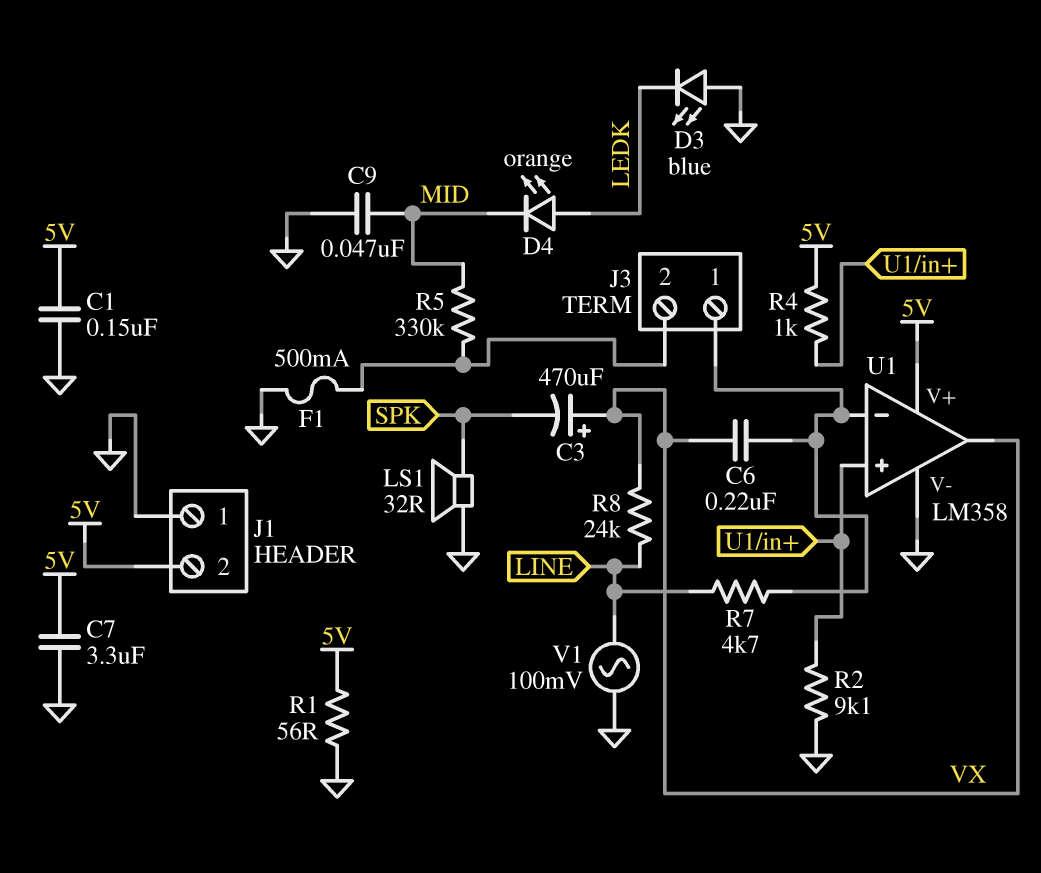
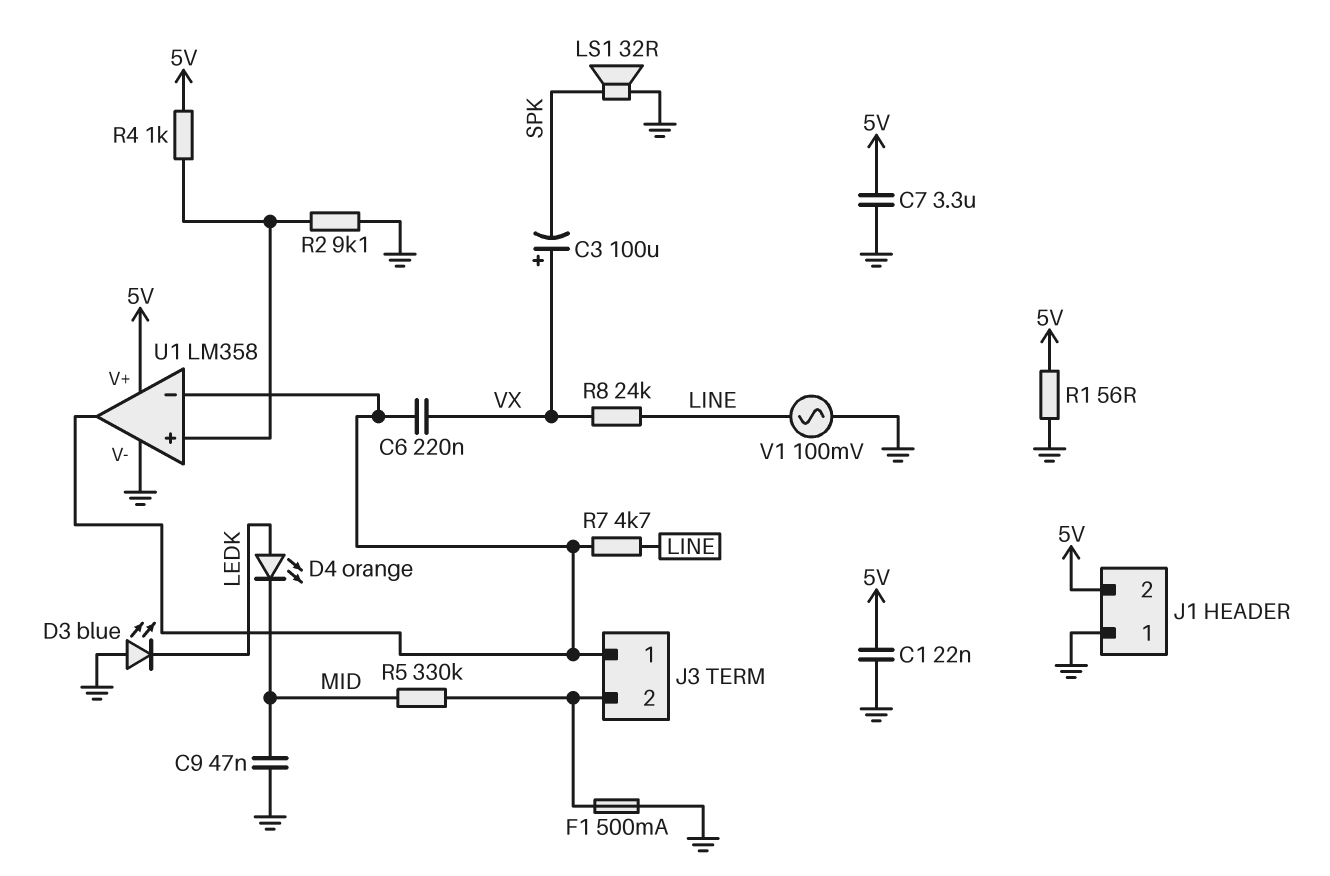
C1: 150nF (5V, GND) -> 22nF (5V, GND)
C3: 470uF (plus VX, minus SPK) -> 100uF (plus VX, minus SPK)
U1 pin out: VX -> J3/1

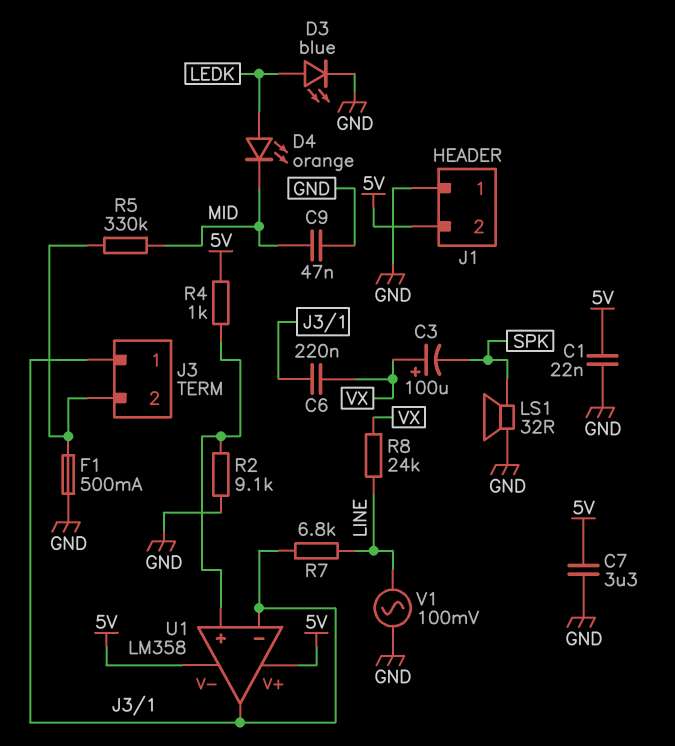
D3: LED blue (A GND, K LEDK) -> LED blue (A LEDK, K GND)
R1: 56 (5V, GND) -> none
R7: 4.7k (J3/1, LINE) -> 6.8k (J3/1, LINE)
U1 pin V-: GND -> 5V

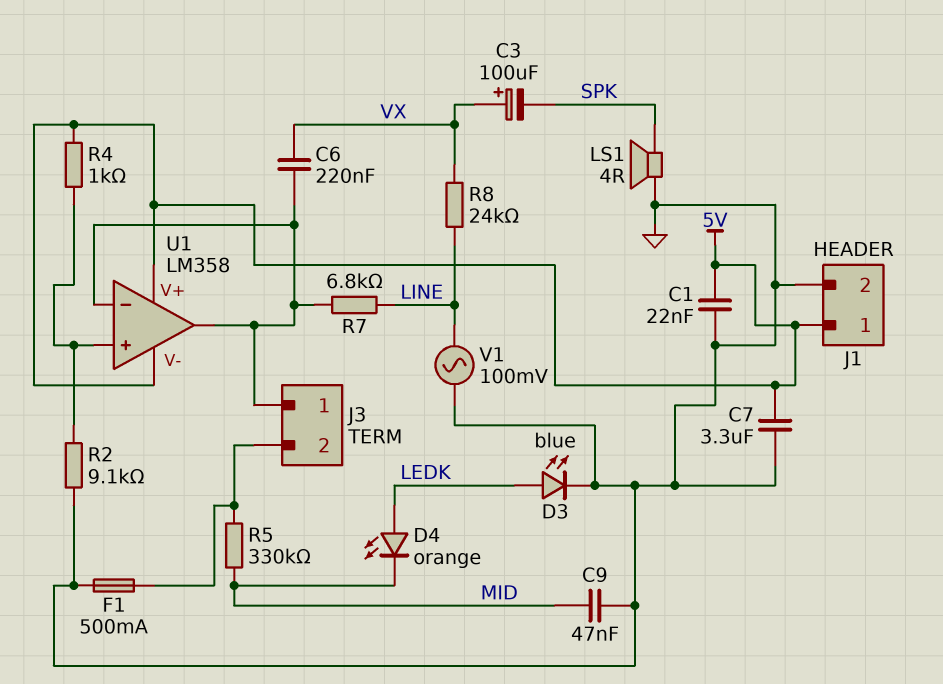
J1 pin 1: GND -> 5V
J1 pin 2: 5V -> GND
LS1: speaker 32R (GND, SPK) -> speaker 4R (GND, SPK)

